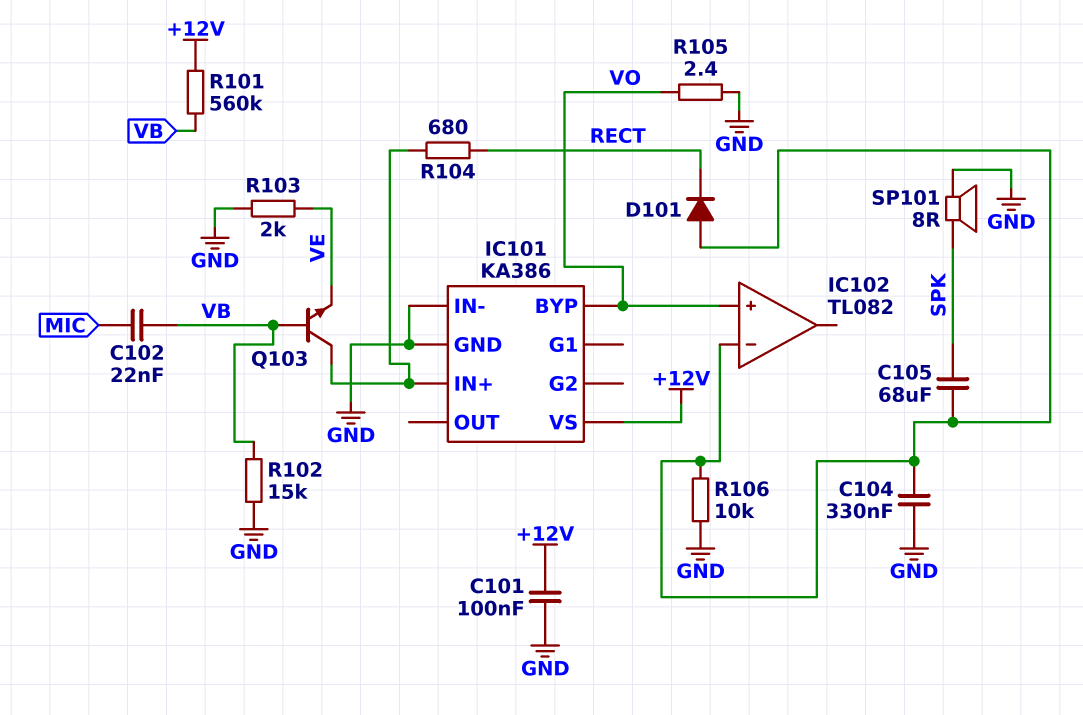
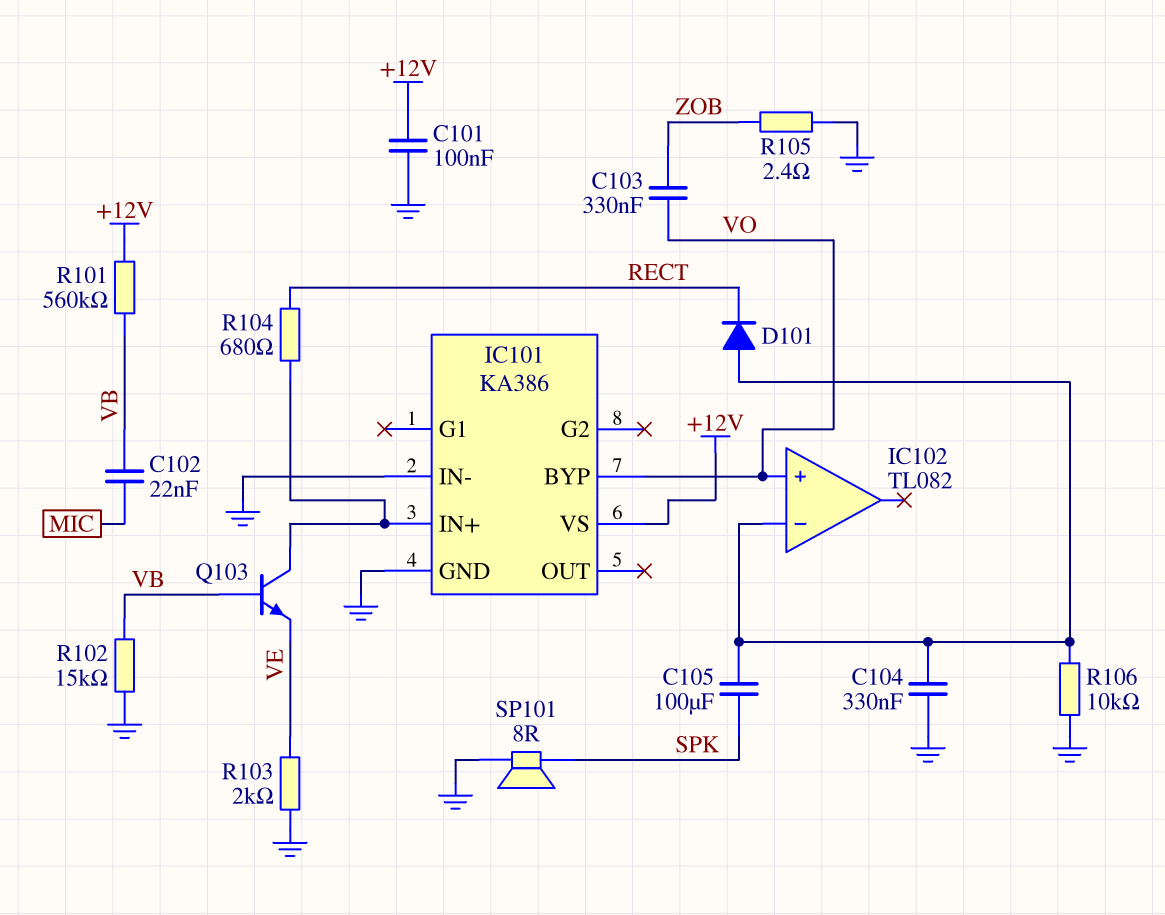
C103: none -> 330nF (VO, ZOB)
C105: 68uF (IC102/in-, SPK) -> 100uF (IC102/in-, SPK)
R105: 2.4 (GND, VO) -> 2.4 (GND, ZOB)

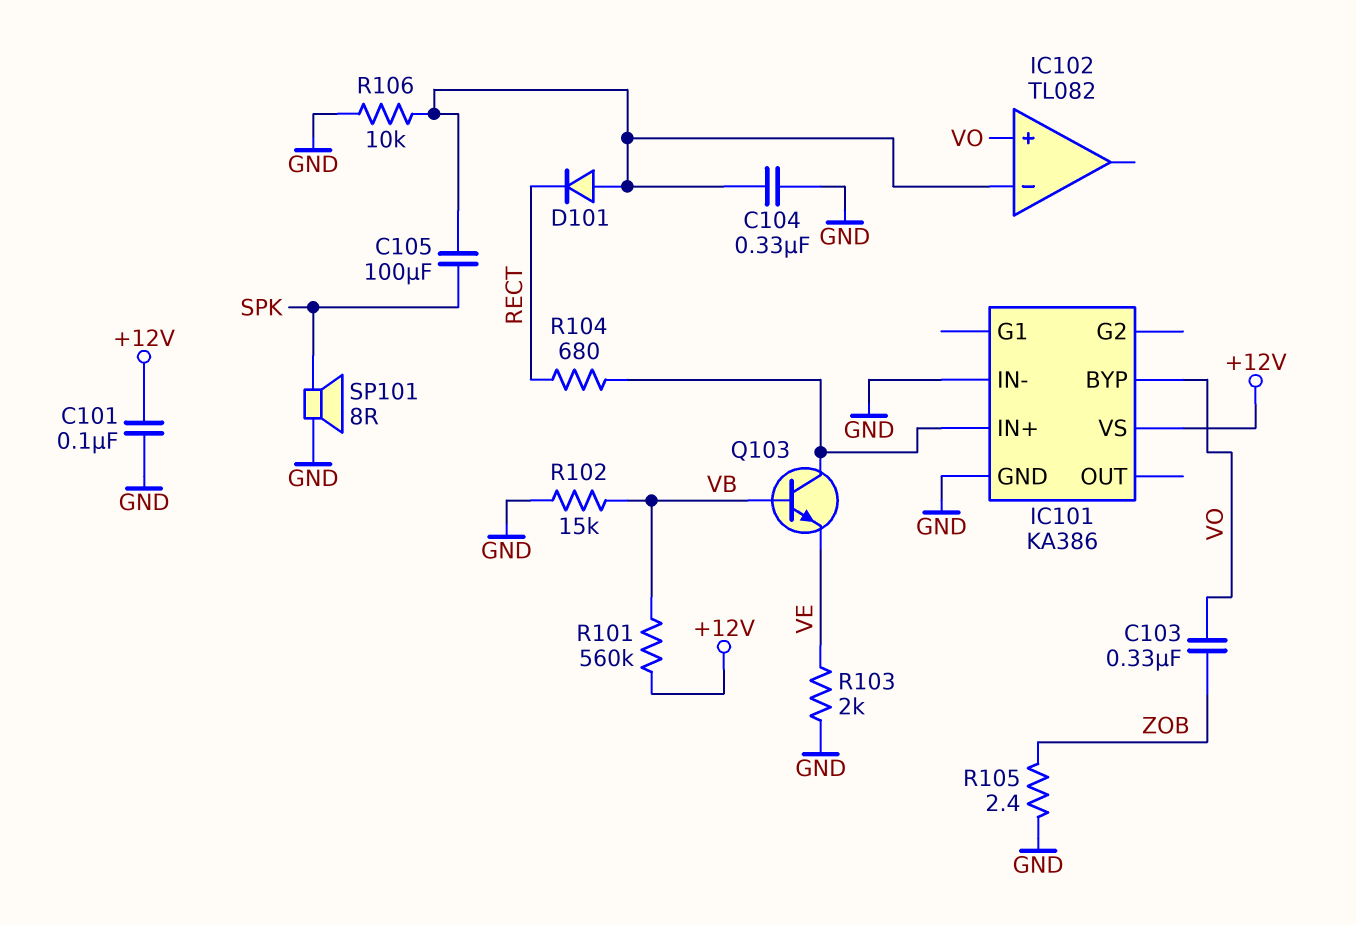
C102: 22nF (MIC, VB) -> none

